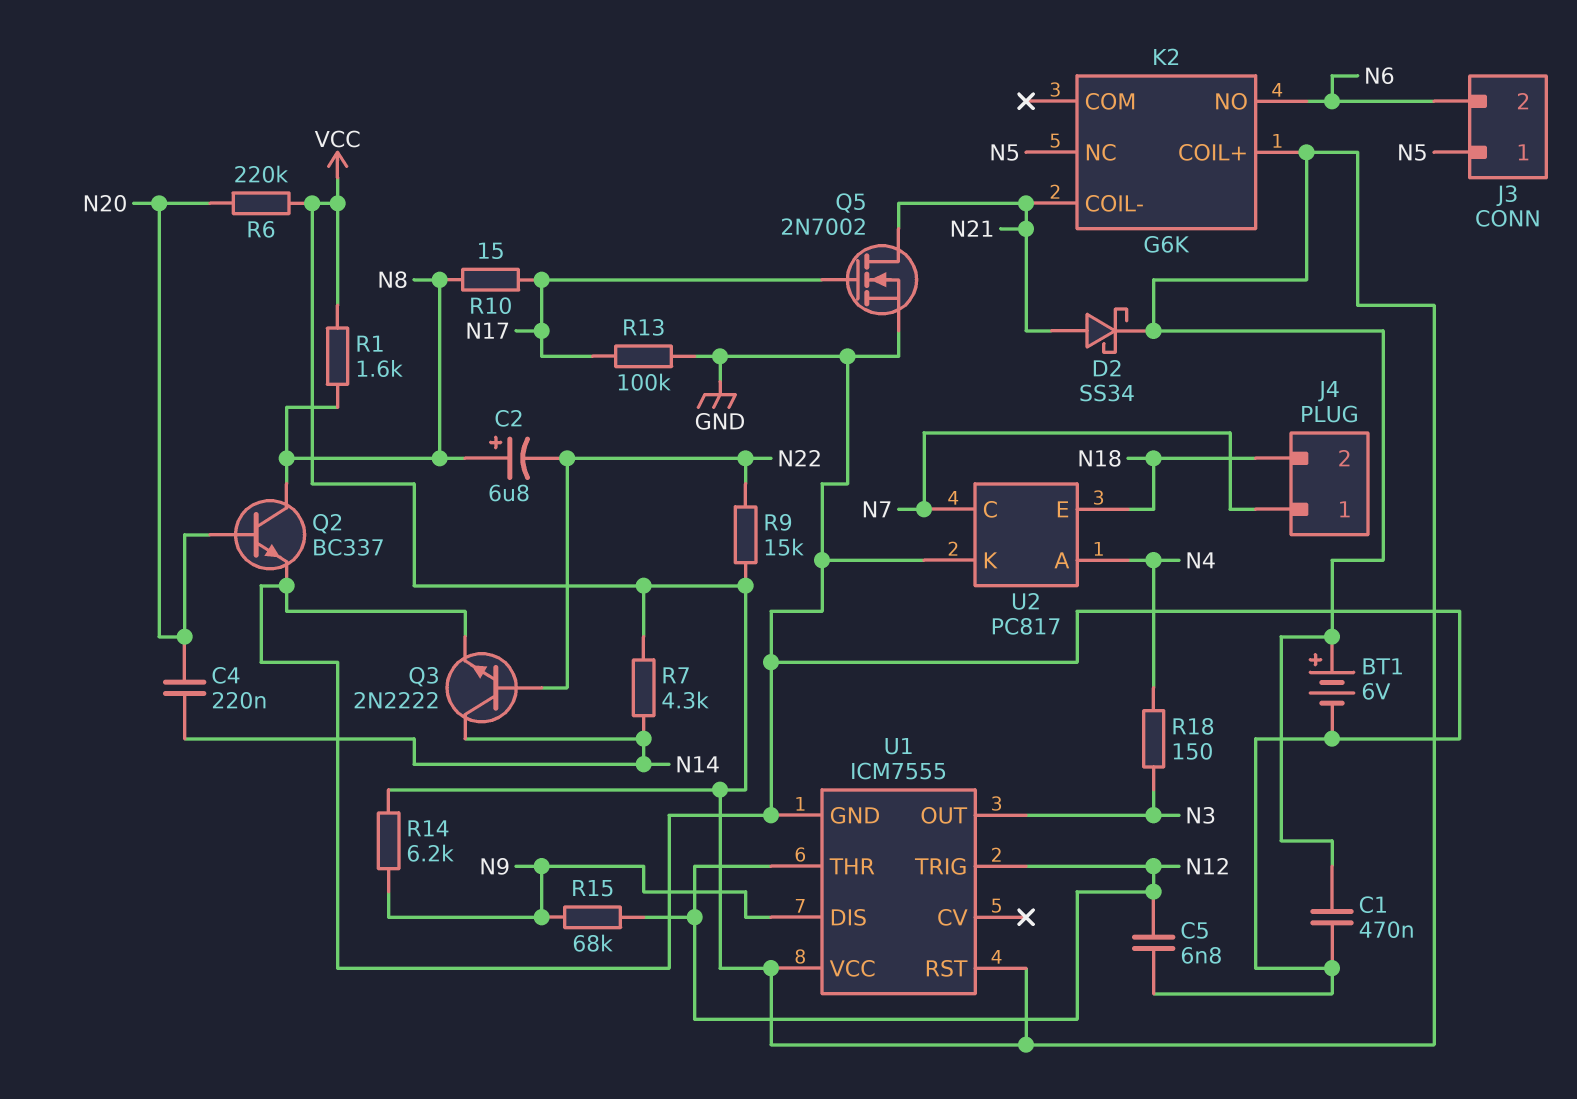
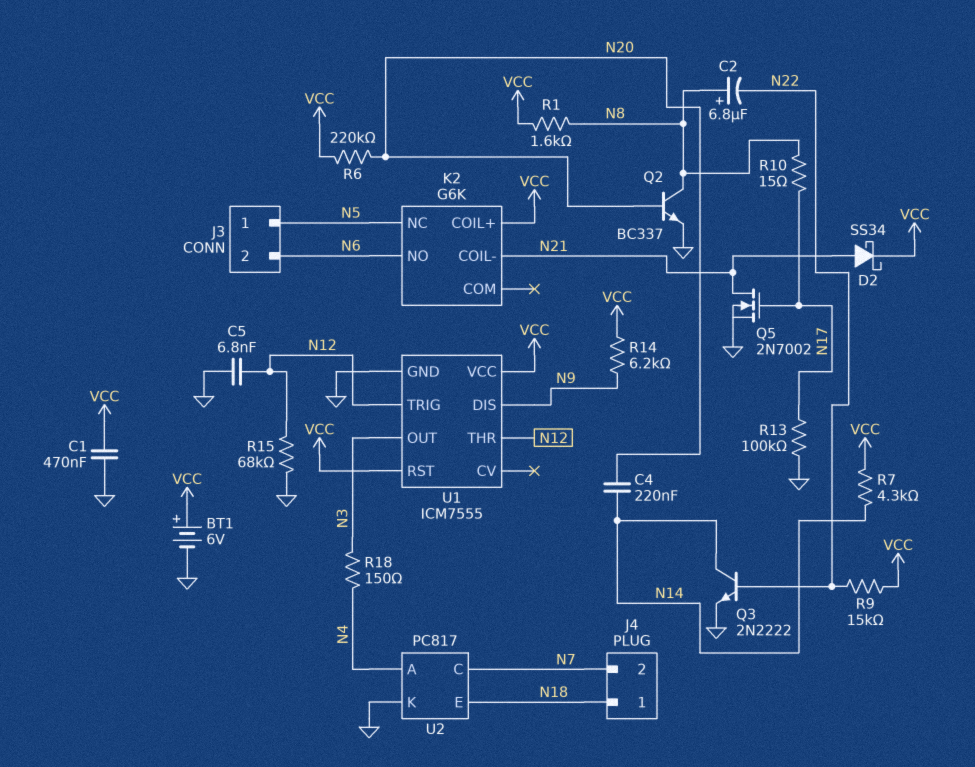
J4 pin 1: N7 -> N18
J4 pin 2: N18 -> N7
R15: 68k (N9, N12) -> 68k (GND, N12)

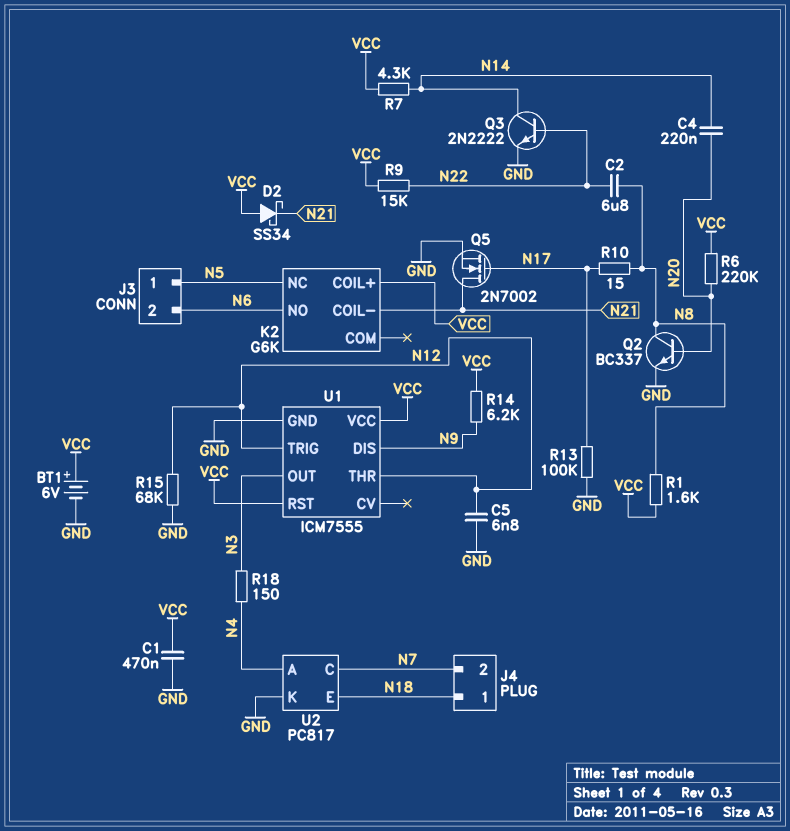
C2: 6.8uF (plus N8, minus N22) -> 6.8uF (N8, N22)
D2: schottky SS34 (A N21, K VCC) -> schottky SS34 (A VCC, K N21)

